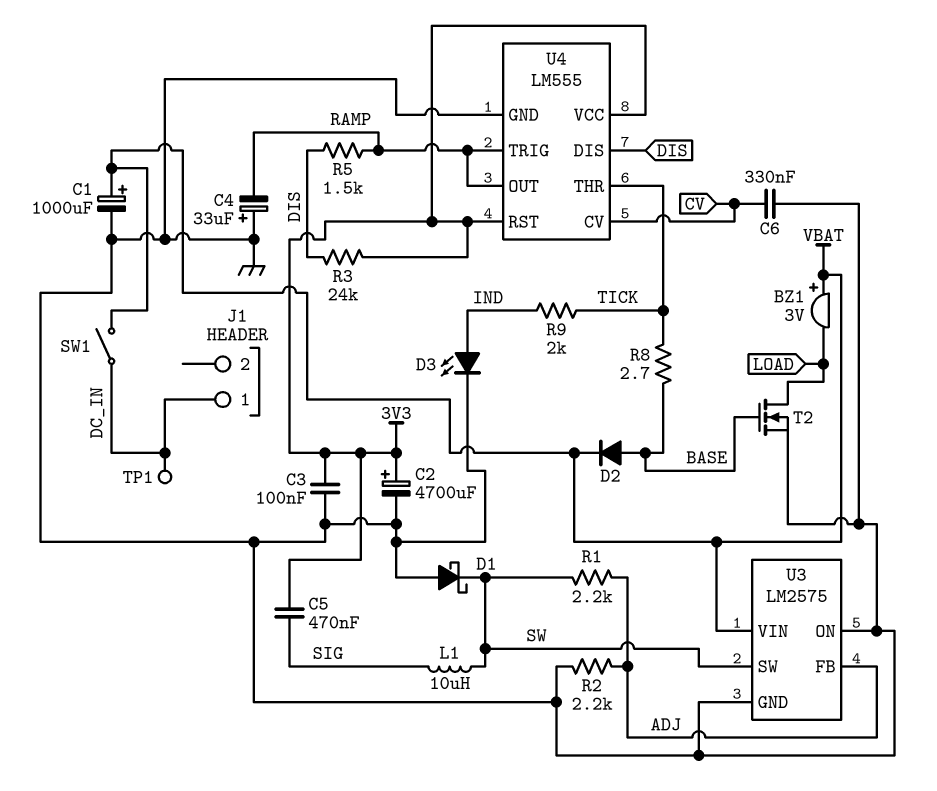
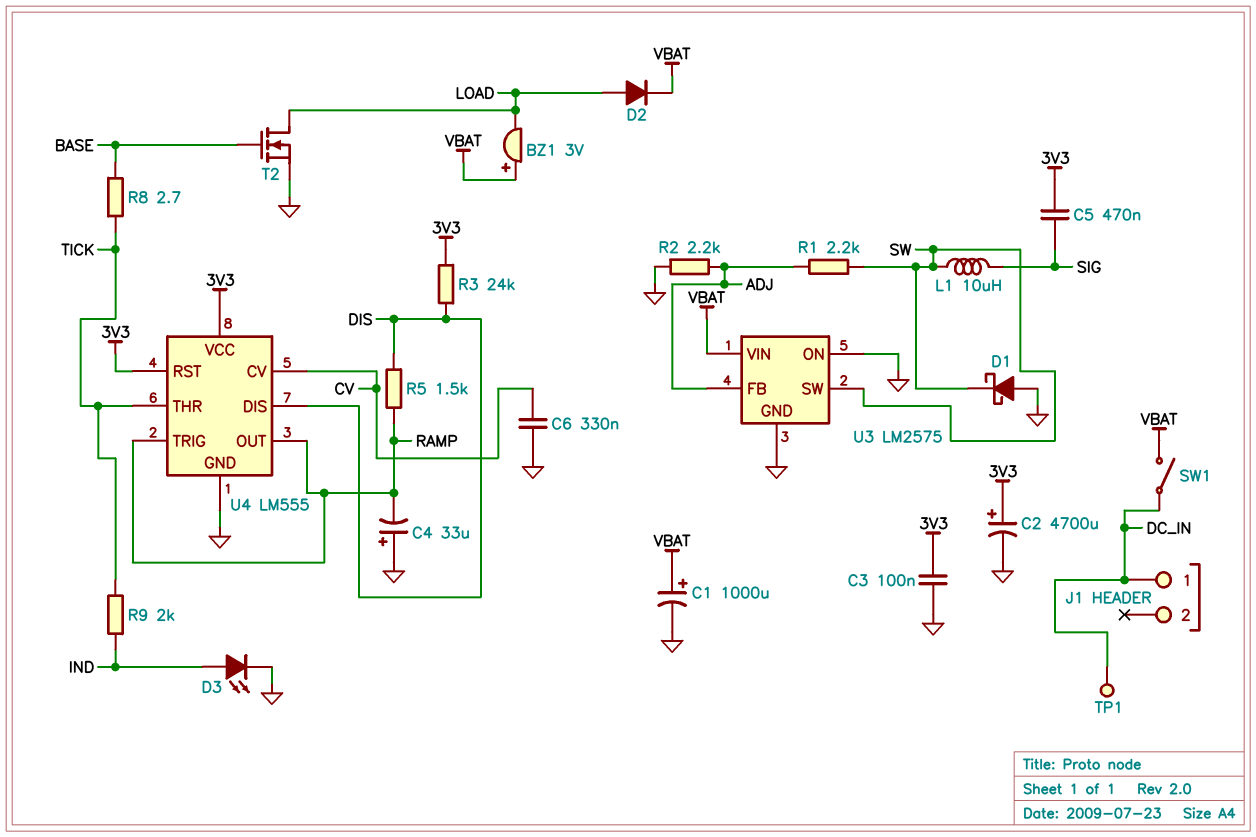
D2: diode (A BASE, K VBAT) -> diode (A LOAD, K VBAT)

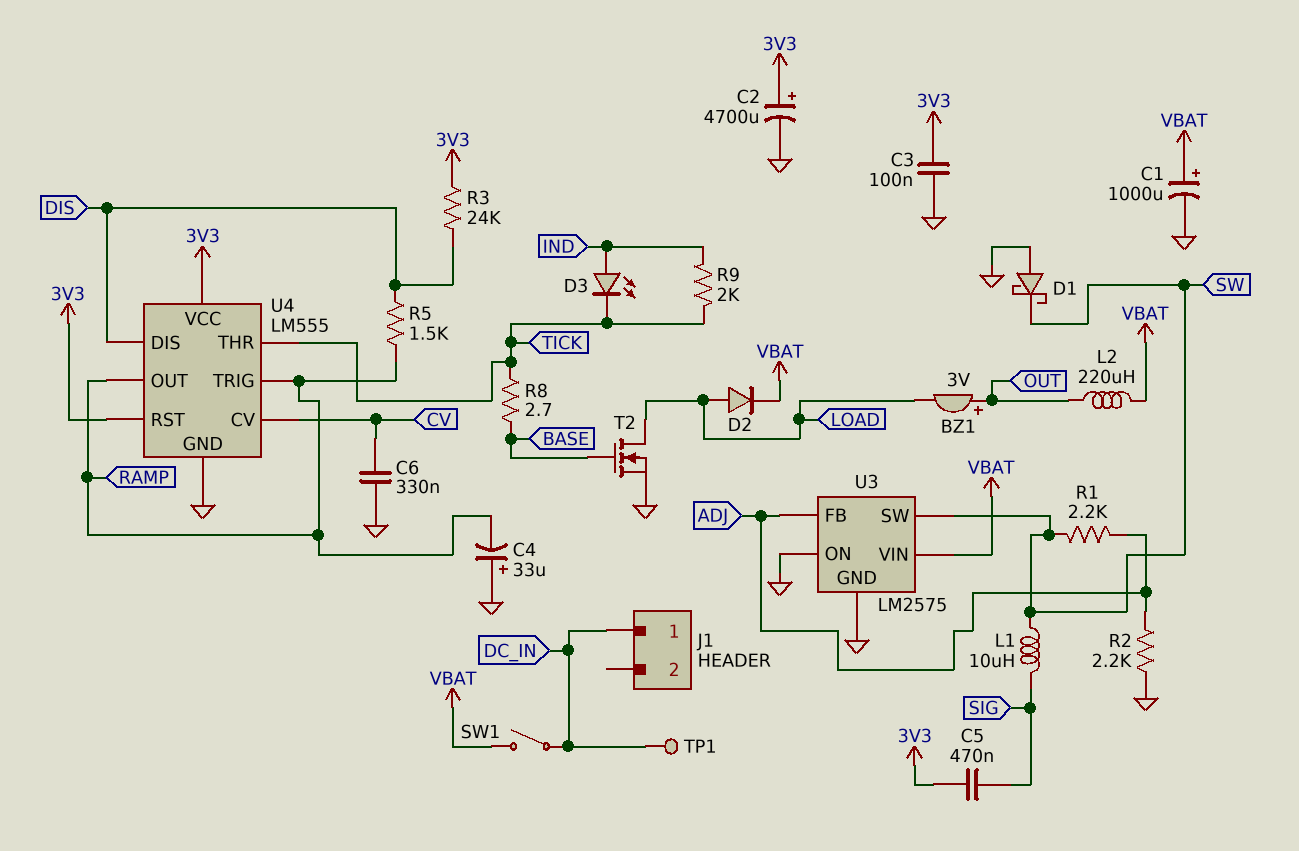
BZ1: buzzer 3V (plus VBAT, minus LOAD) -> buzzer 3V (plus OUT, minus LOAD)
D3: LED (A IND, K GND) -> LED (A IND, K TICK)
L2: none -> 220uH (OUT, VBAT)

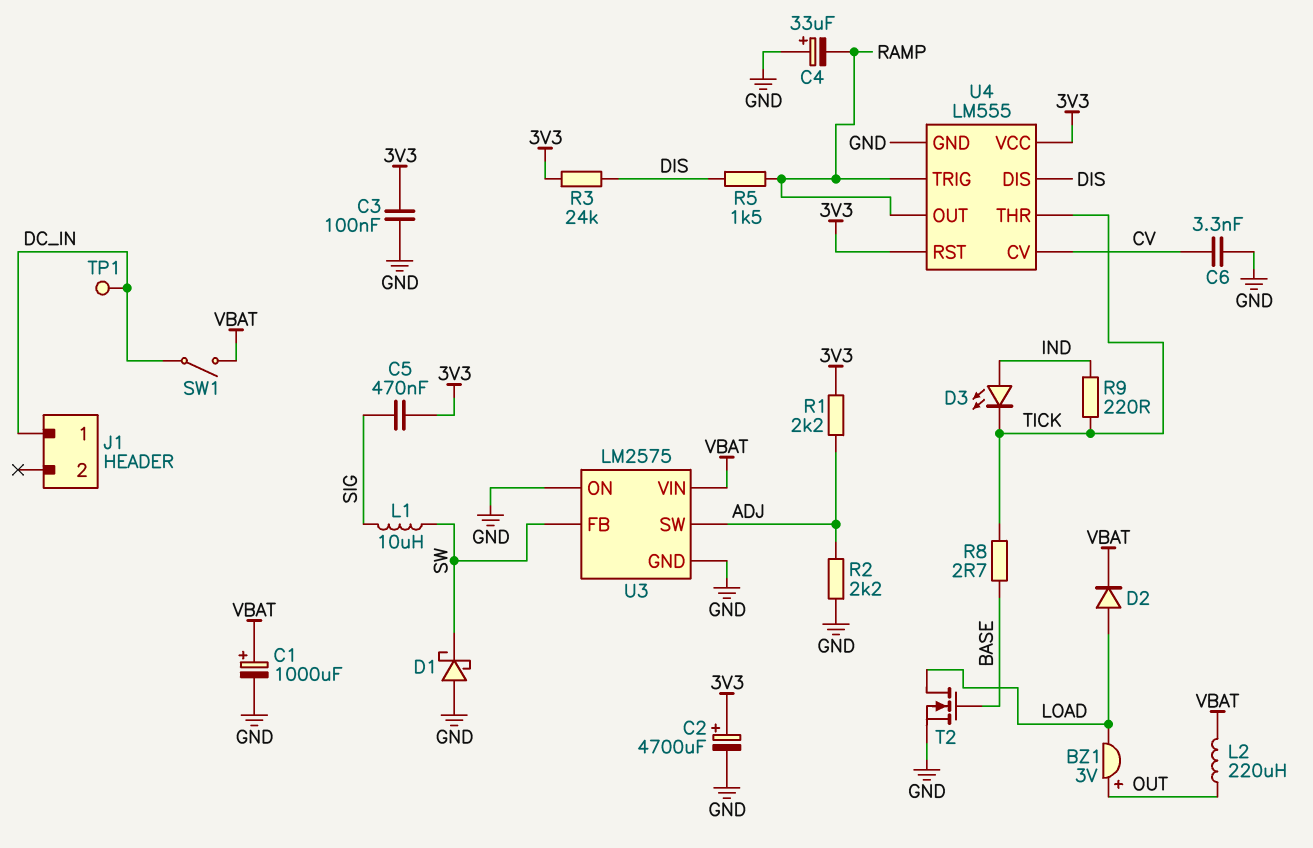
C6: 330nF (CV, GND) -> 3.3nF (CV, GND)
R1: 2.2k (ADJ, SW) -> 2.2k (3V3, ADJ)
R9: 2k (IND, TICK) -> 220 (IND, TICK)
U3 pin FB: ADJ -> SW
U3 pin SW: SW -> ADJ

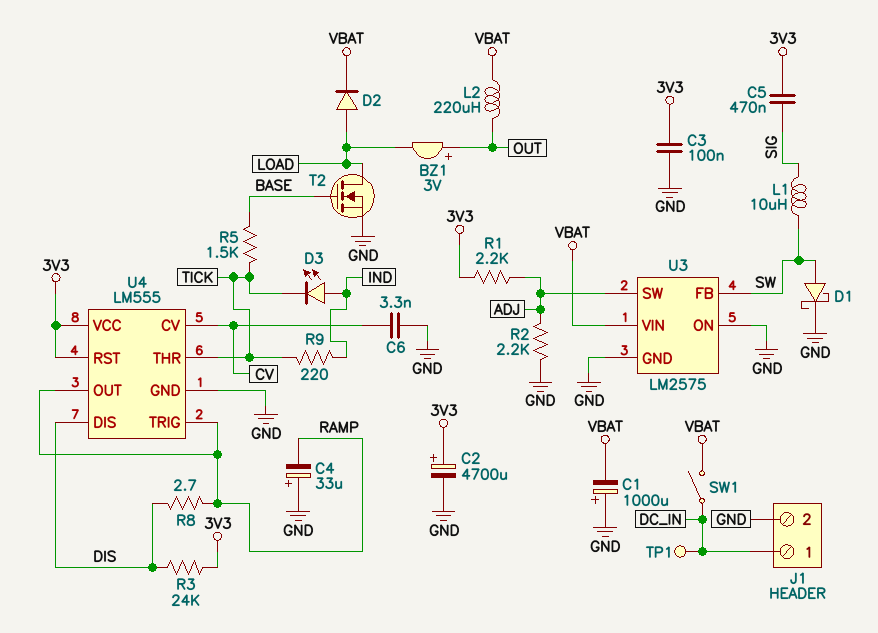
C1: 1000uF (plus VBAT, minus GND) -> 1000uF (plus GND, minus VBAT)
D1: schottky (A GND, K SW) -> schottky (A SW, K GND)
J1 pin 2: none -> GND
R5: 1.5k (DIS, RAMP) -> 1.5k (BASE, TICK)
R8: 2.7 (BASE, TICK) -> 2.7 (DIS, RAMP)

